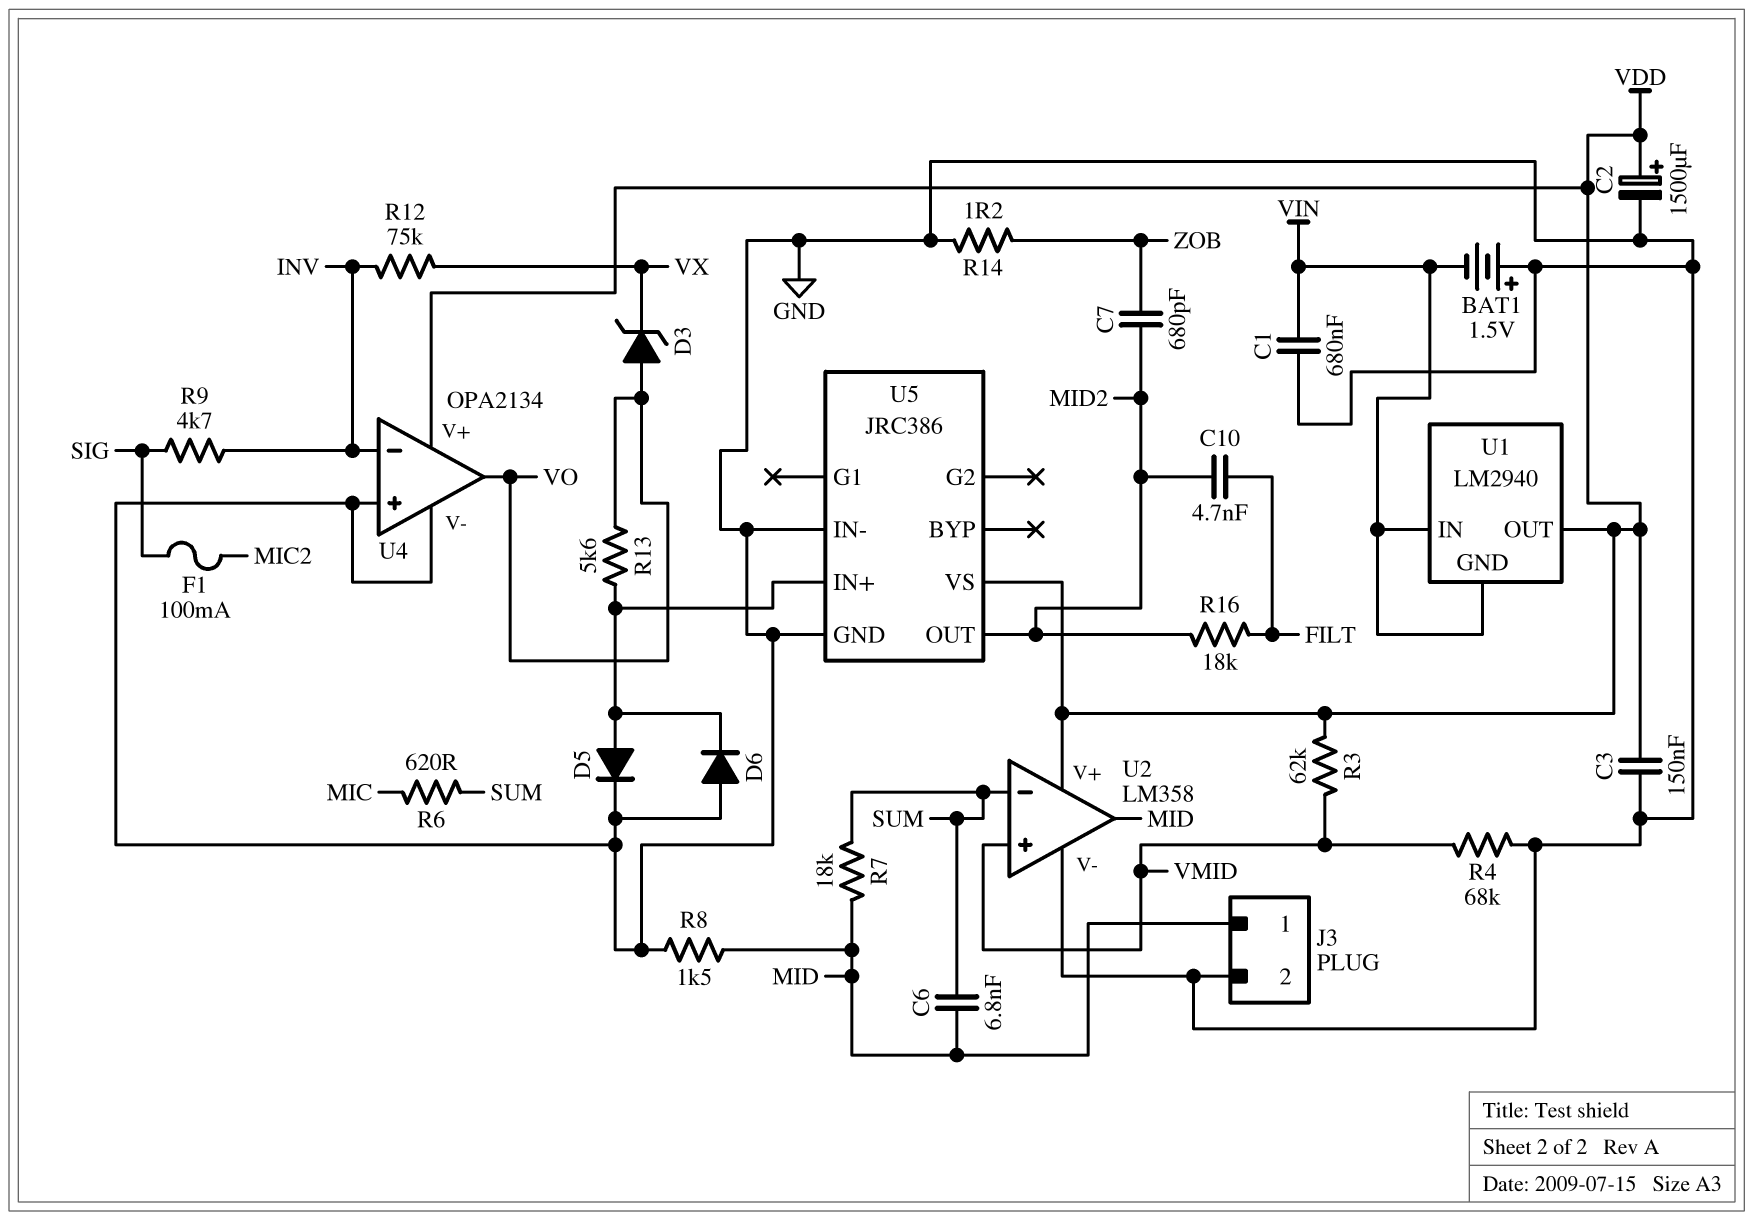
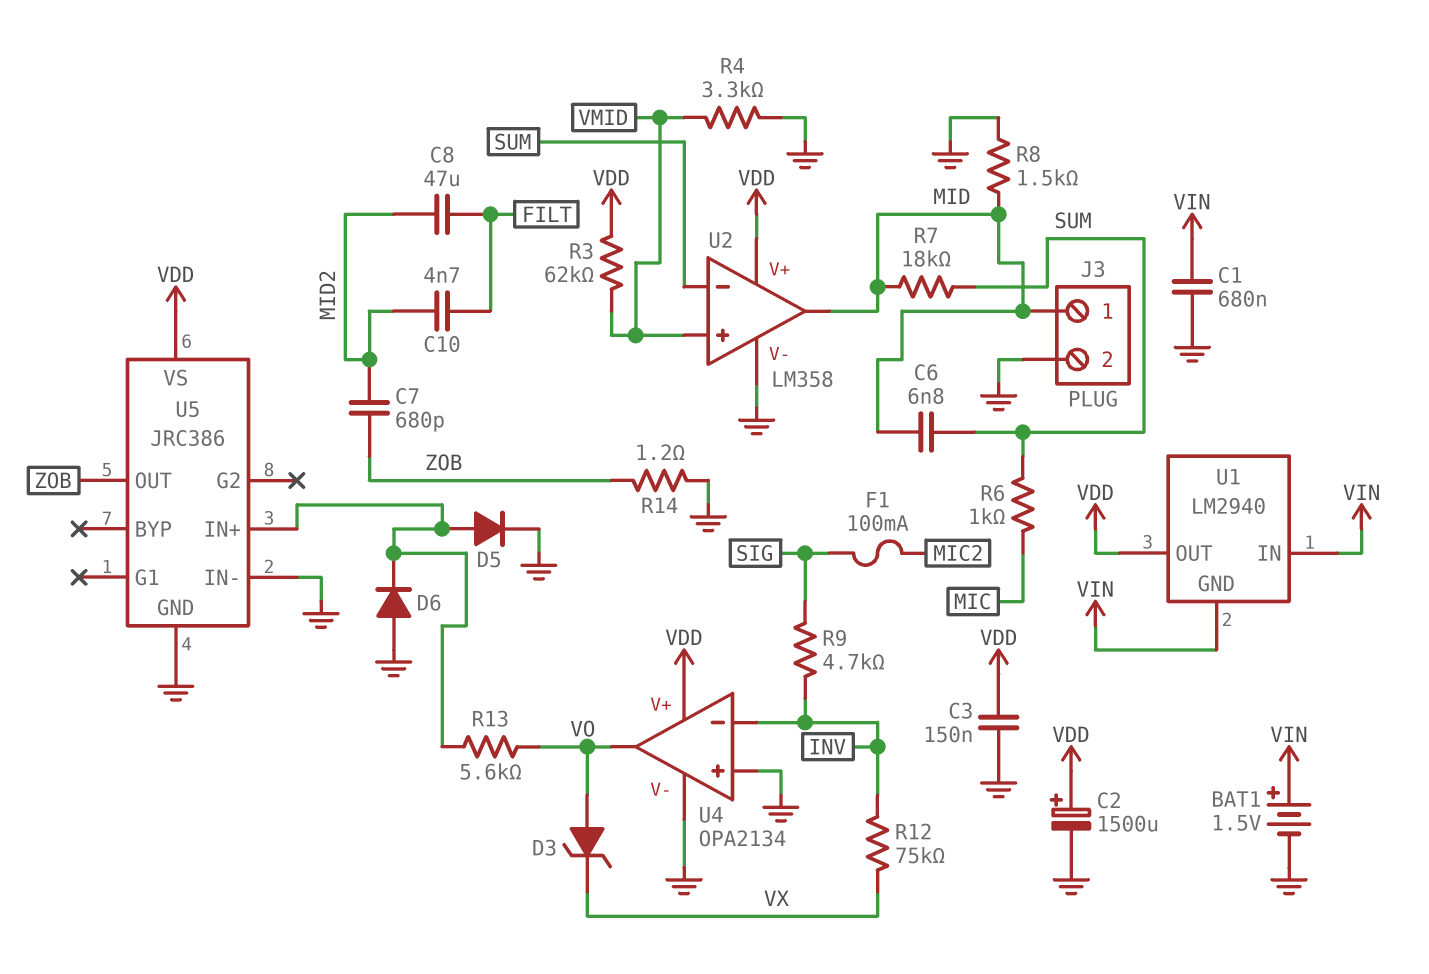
BAT1: 1.5V (plus GND, minus VIN) -> 1.5V (plus VIN, minus GND)
C8: none -> 47uF (FILT, MID2)
R4: 68k (GND, VMID) -> 3.3k (GND, VMID)
R6: 620 (MIC, SUM) -> 1k (MIC, SUM)
R16: 18k (FILT, MID2) -> none
U5 pin OUT: MID2 -> ZOB

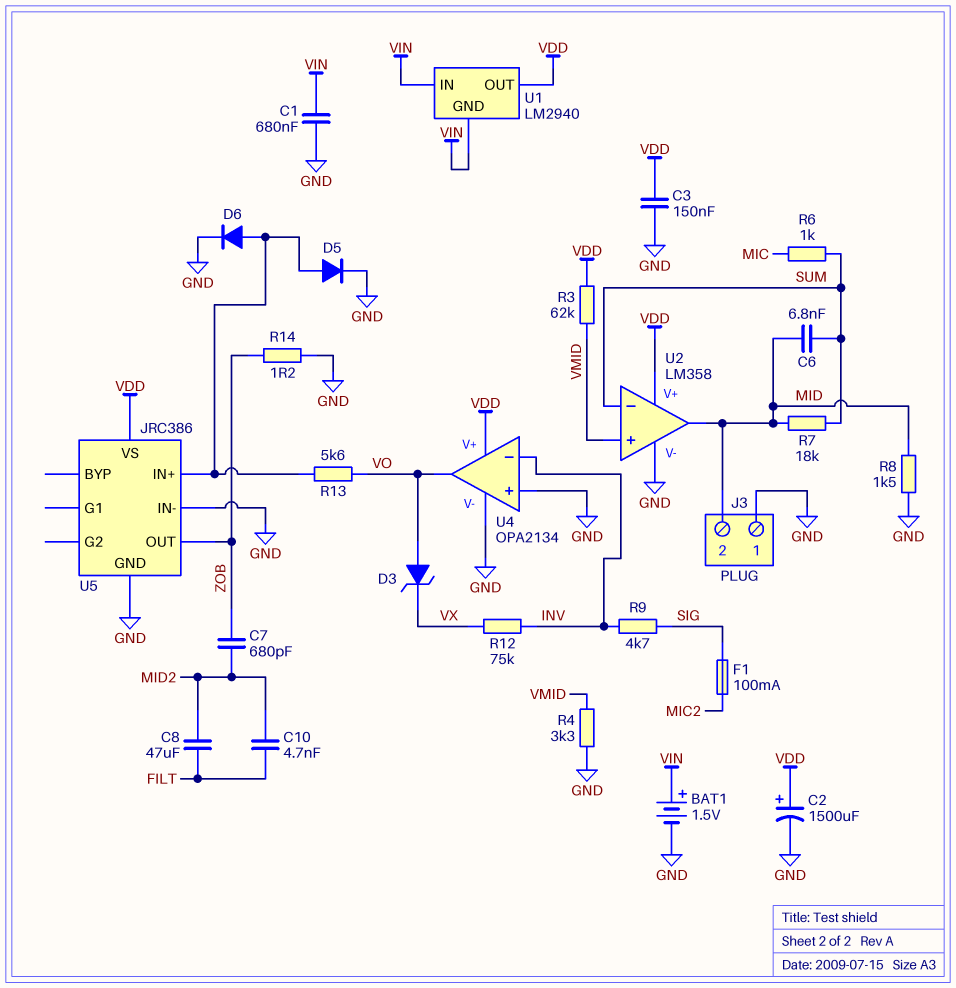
D6: diode (A GND, K U5/IN+) -> diode (A U5/IN+, K GND)
J3 pin 1: MID -> GND
J3 pin 2: GND -> MID

